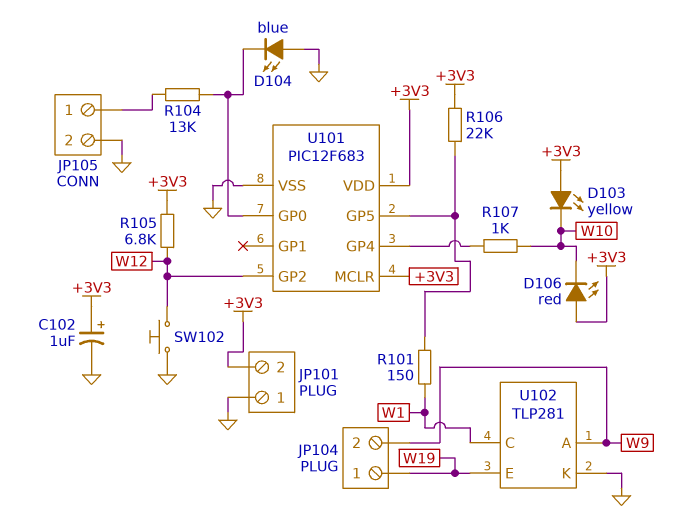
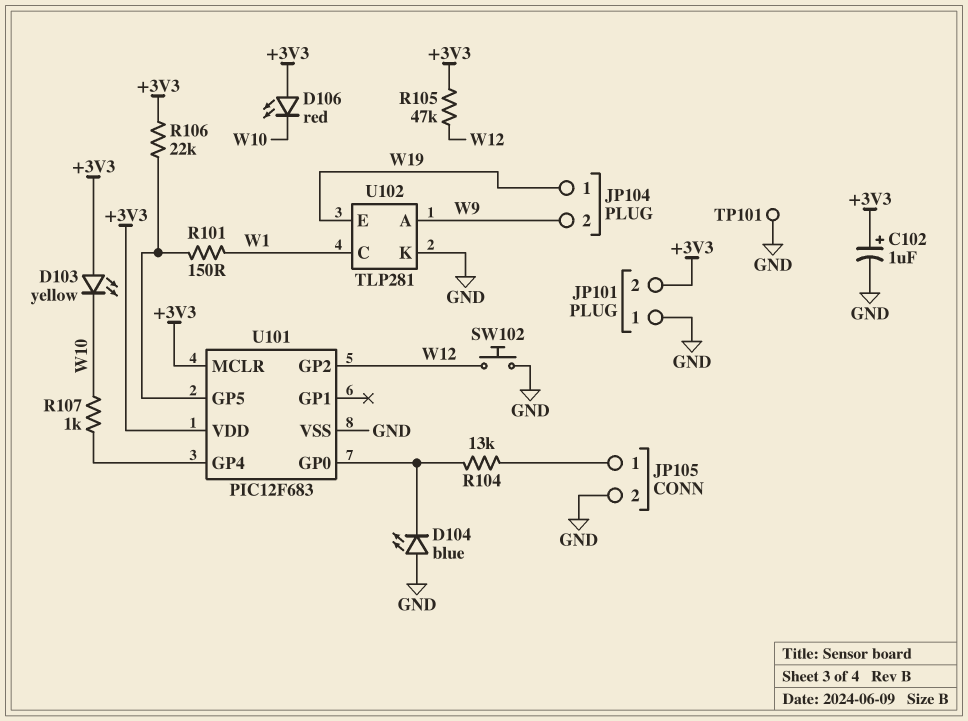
R105: 6.8k (+3V3, W12) -> 47k (+3V3, W12)
TP101: none -> test point (GND)

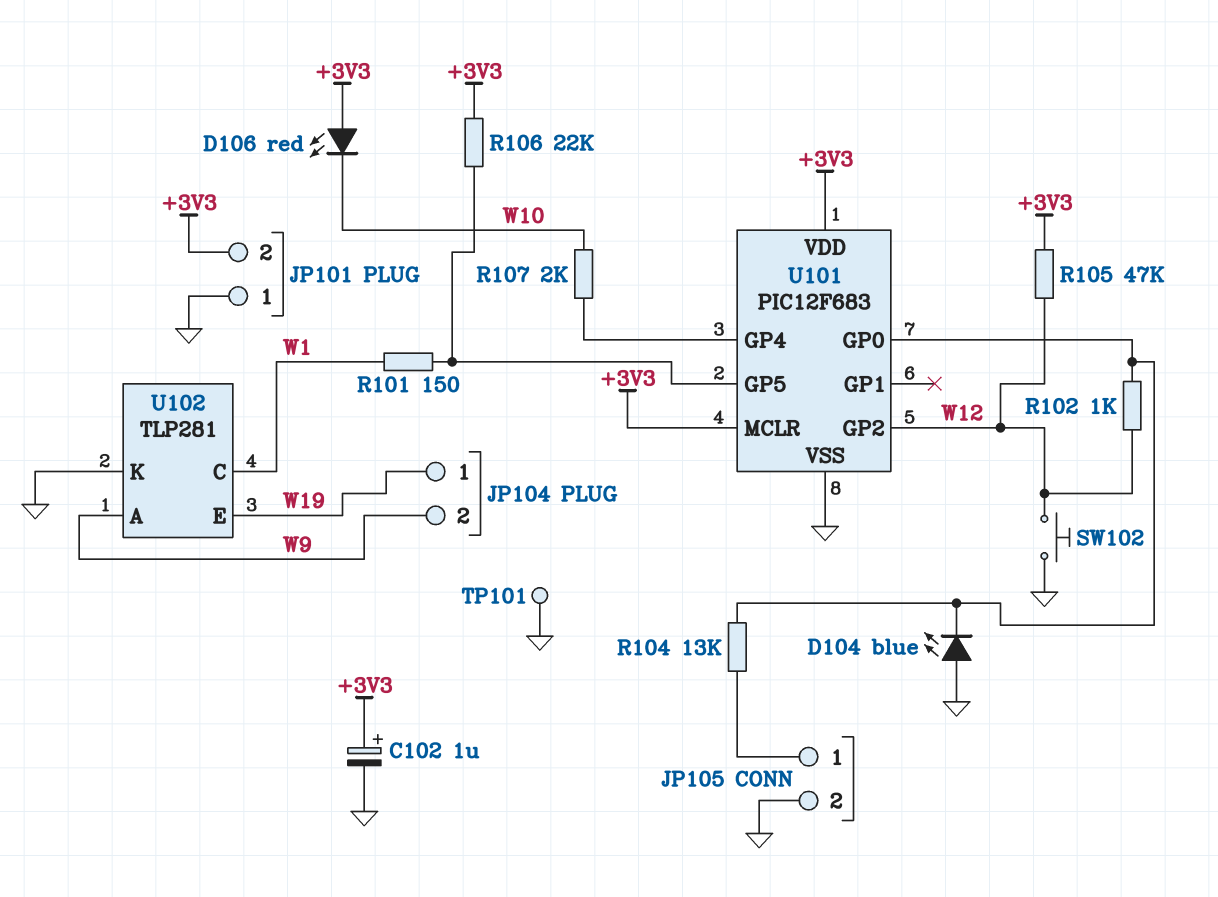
D103: LED yellow (A +3V3, K W10) -> none
R102: none -> 1k (U101/GP0, W12)
R107: 1k (U101/GP4, W10) -> 2k (U101/GP4, W10)

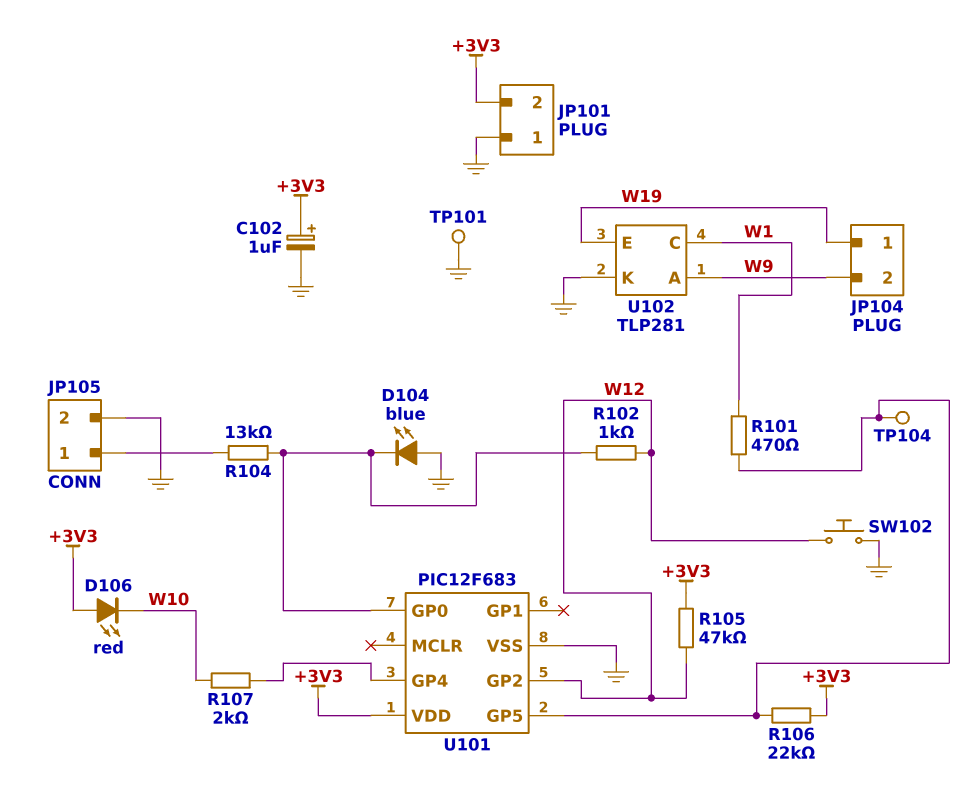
R101: 150 (U101/GP5, W1) -> 470 (U101/GP5, W1)
TP104: none -> test point (U101/GP5)
U101 pin MCLR: +3V3 -> none

